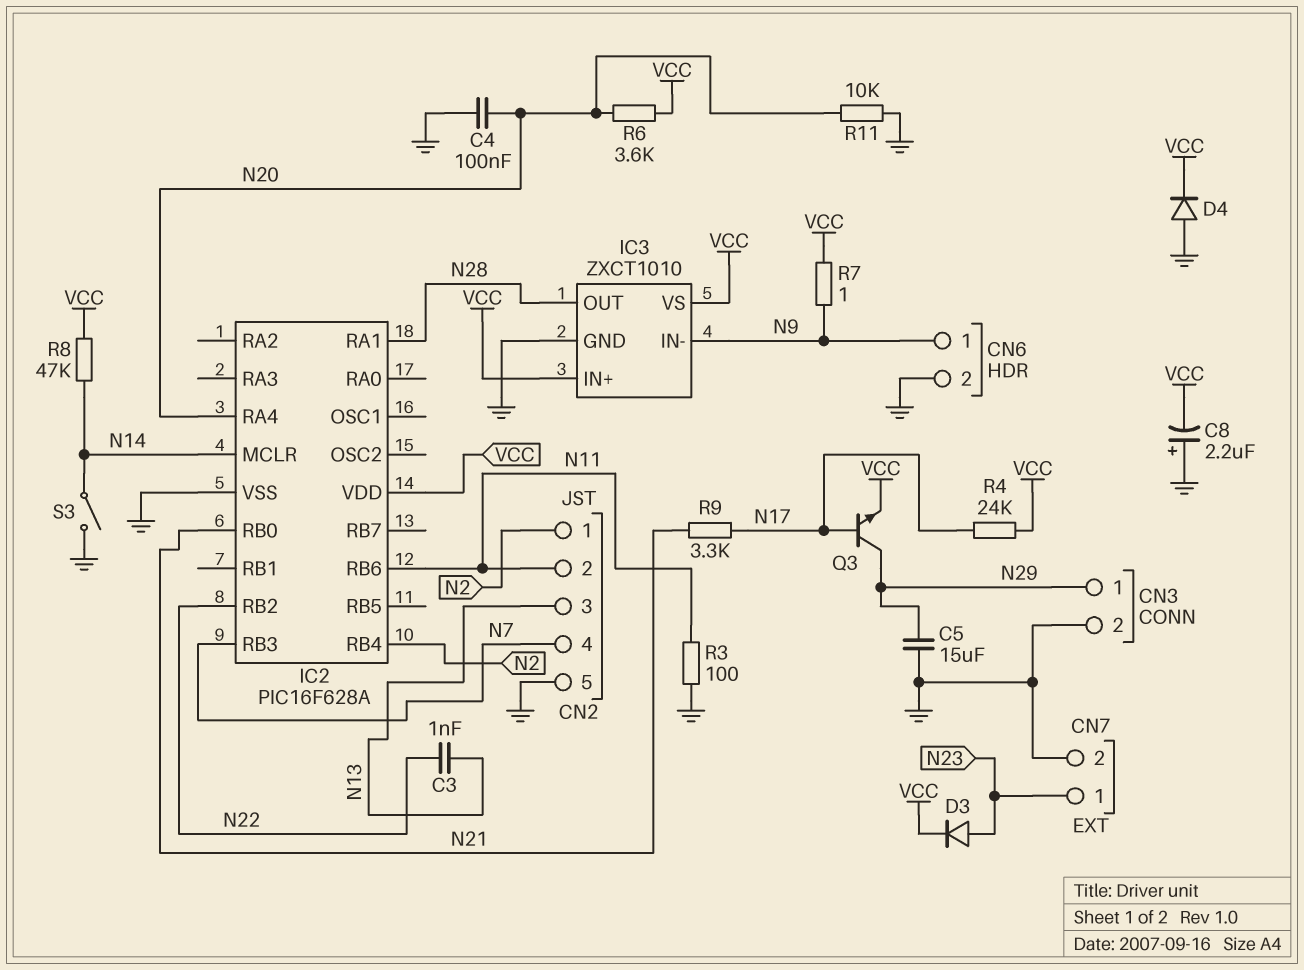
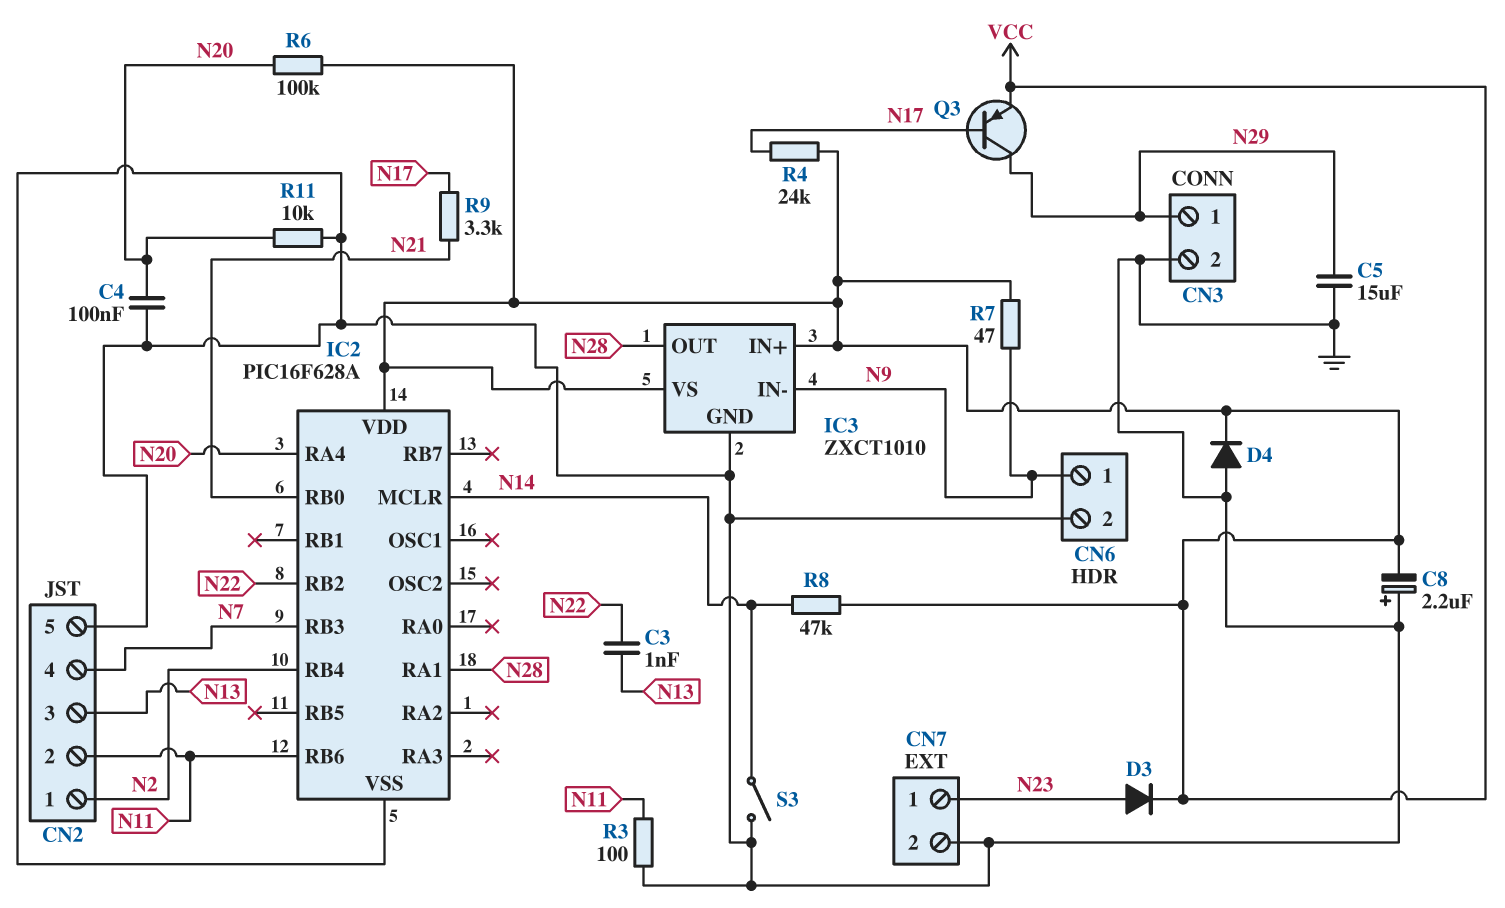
Q3: NPN (B N17, C N29, E VCC) -> PNP (B N17, C N29, E VCC)
R6: 3.6k (N20, VCC) -> 100k (N20, VCC)
R7: 1 (N9, VCC) -> 47 (N9, VCC)

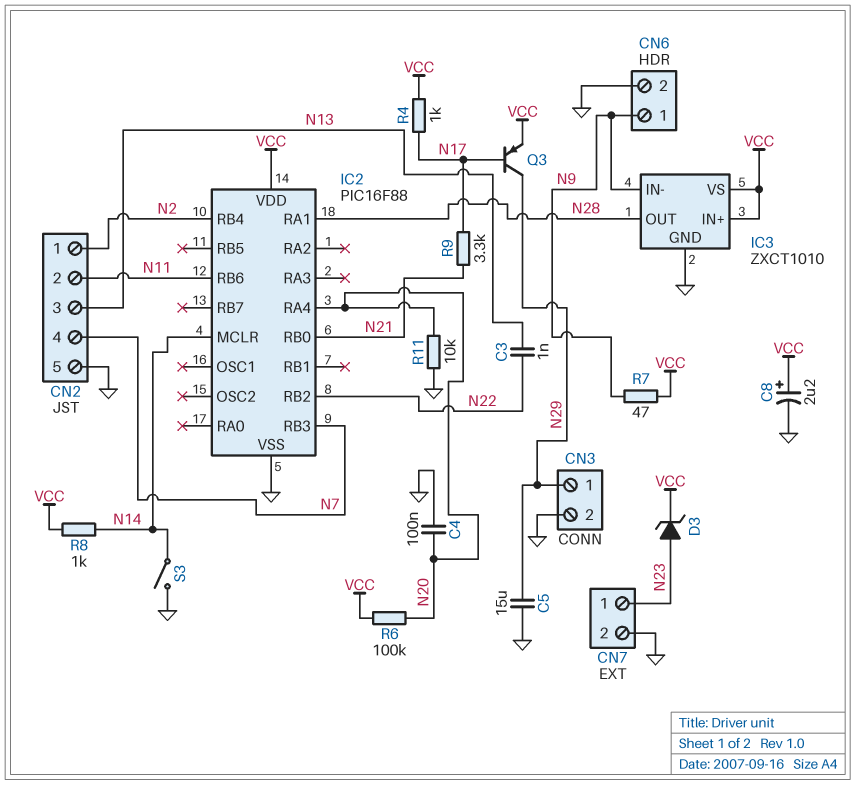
C8: 2.2uF (plus GND, minus VCC) -> 2.2uF (plus VCC, minus GND)
D3: diode (A N23, K VCC) -> zener (A N23, K VCC)
D4: diode (A GND, K VCC) -> none
IC2: PIC16F628A -> PIC16F88
R3: 100 (GND, N11) -> none
R4: 24k (N17, VCC) -> 1k (N17, VCC)
R8: 47k (N14, VCC) -> 1k (N14, VCC)

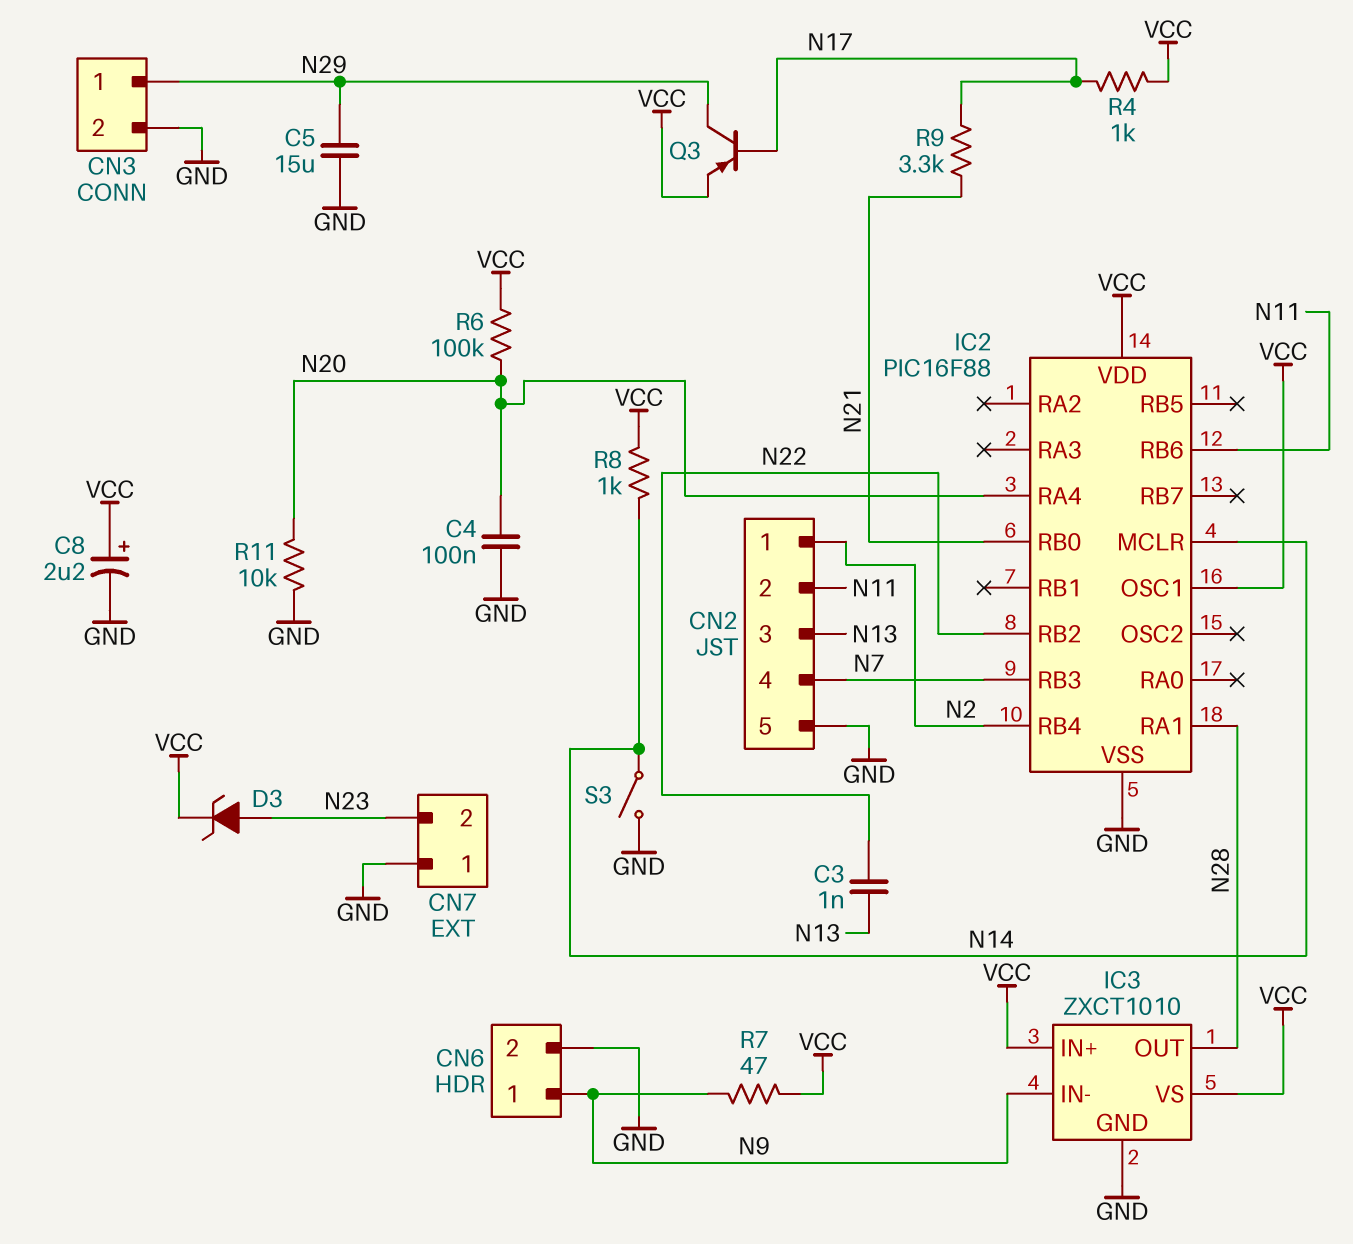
CN7 pin 1: N23 -> GND
CN7 pin 2: GND -> N23
IC2 pin OSC1: none -> VCC

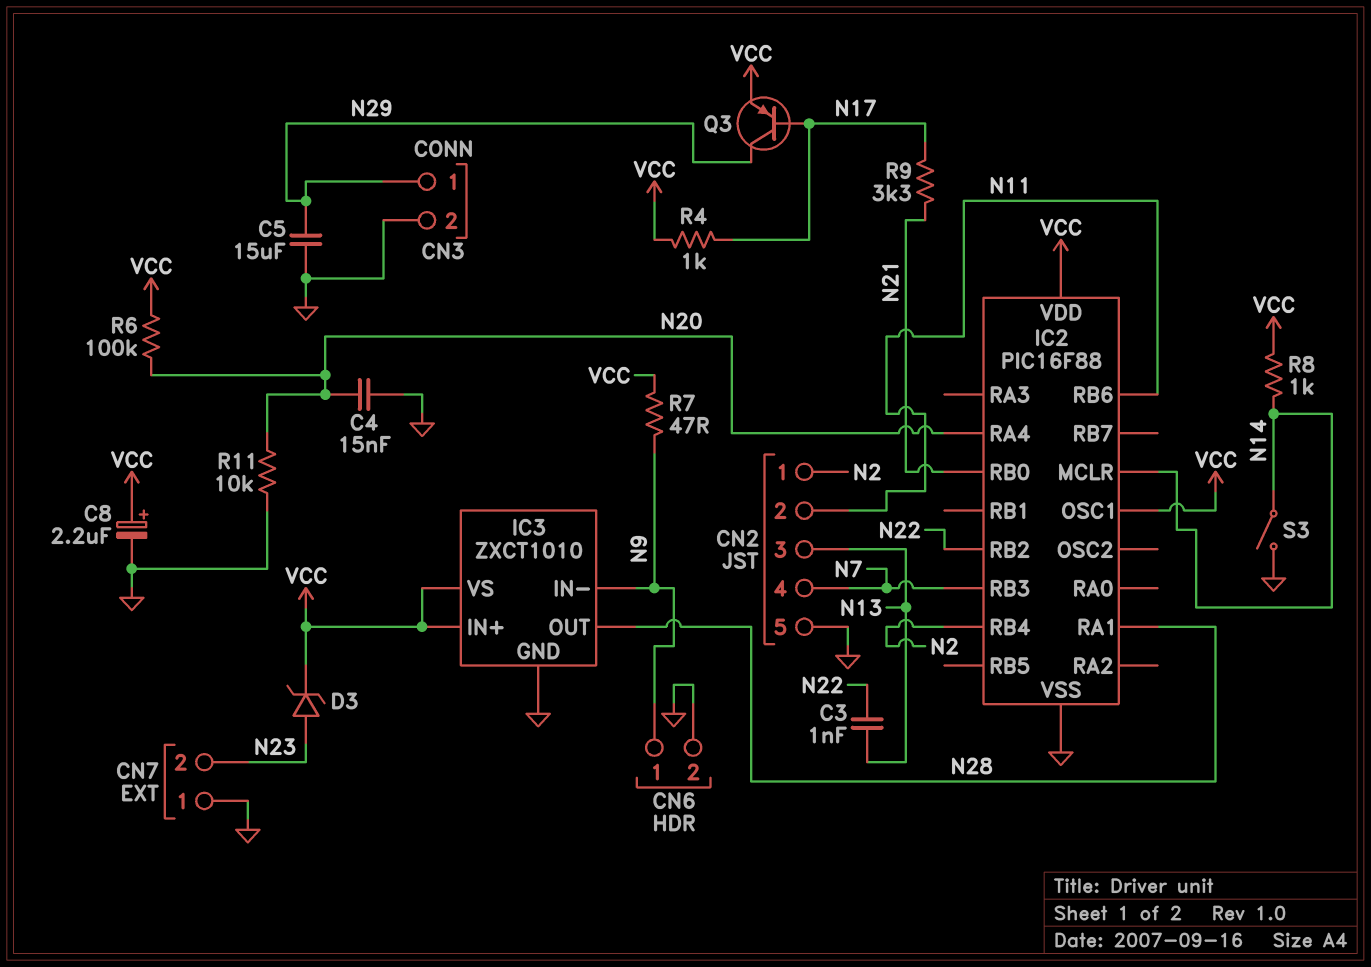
C4: 100nF (GND, N20) -> 15nF (GND, N20)

